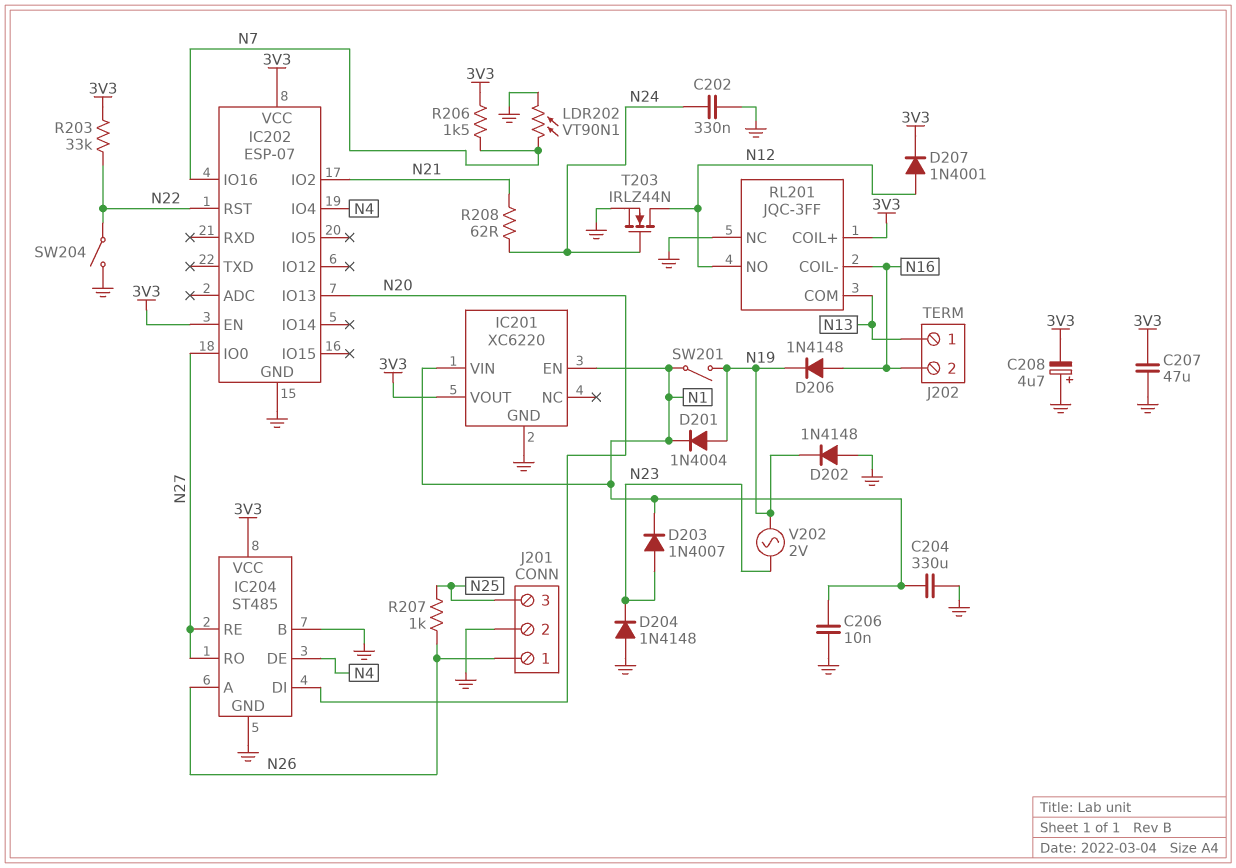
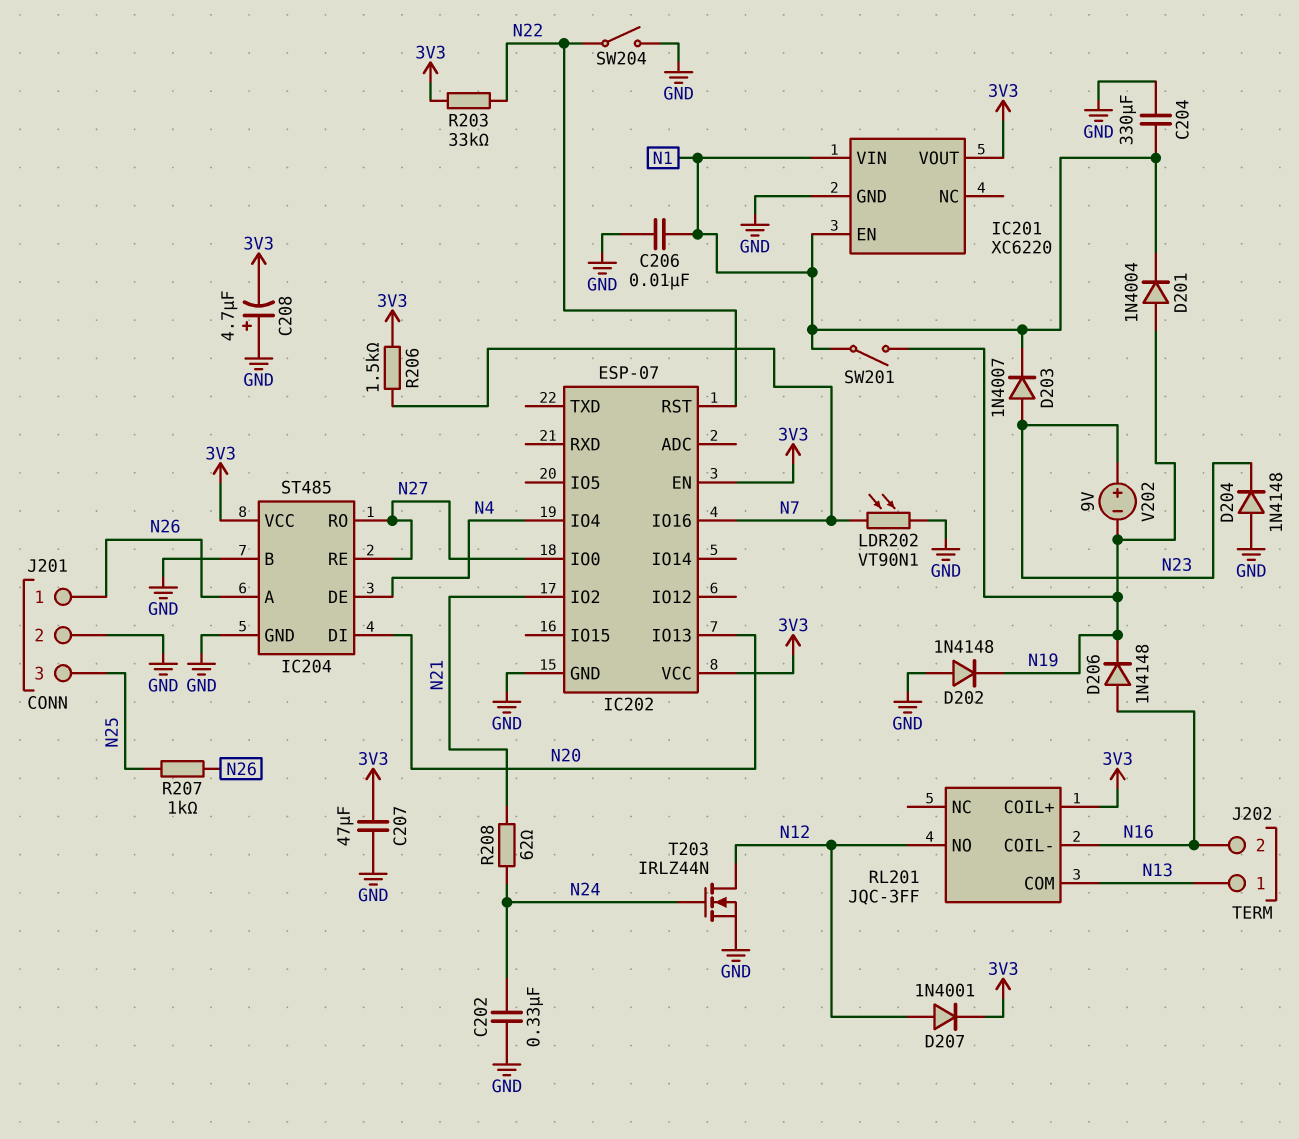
RL201 pin NC: GND -> none
V202: AC 2V (N19, N23) -> 9V (plus N23, minus N19)

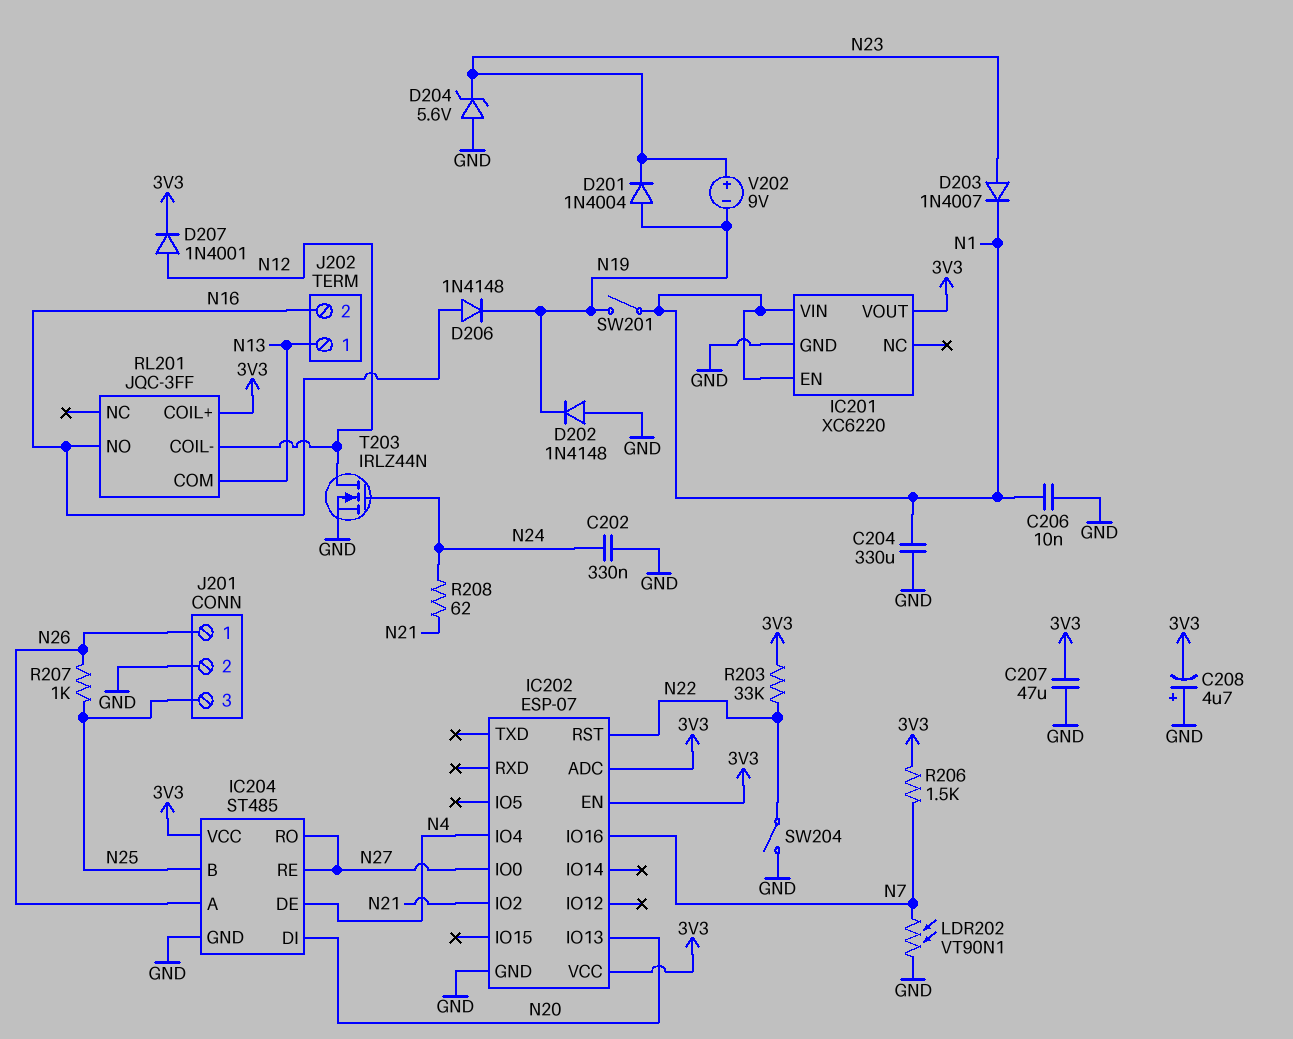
D201: diode 1N4004 (A N19, K N1) -> diode 1N4004 (A N19, K N23)
D204: diode 1N4148 (A GND, K N23) -> zener 5.6V (A GND, K N23)
IC202 pin ADC: none -> 3V3
IC204 pin B: GND -> N25
RL201 pin COIL-: N16 -> N12
RL201 pin NO: N12 -> N16

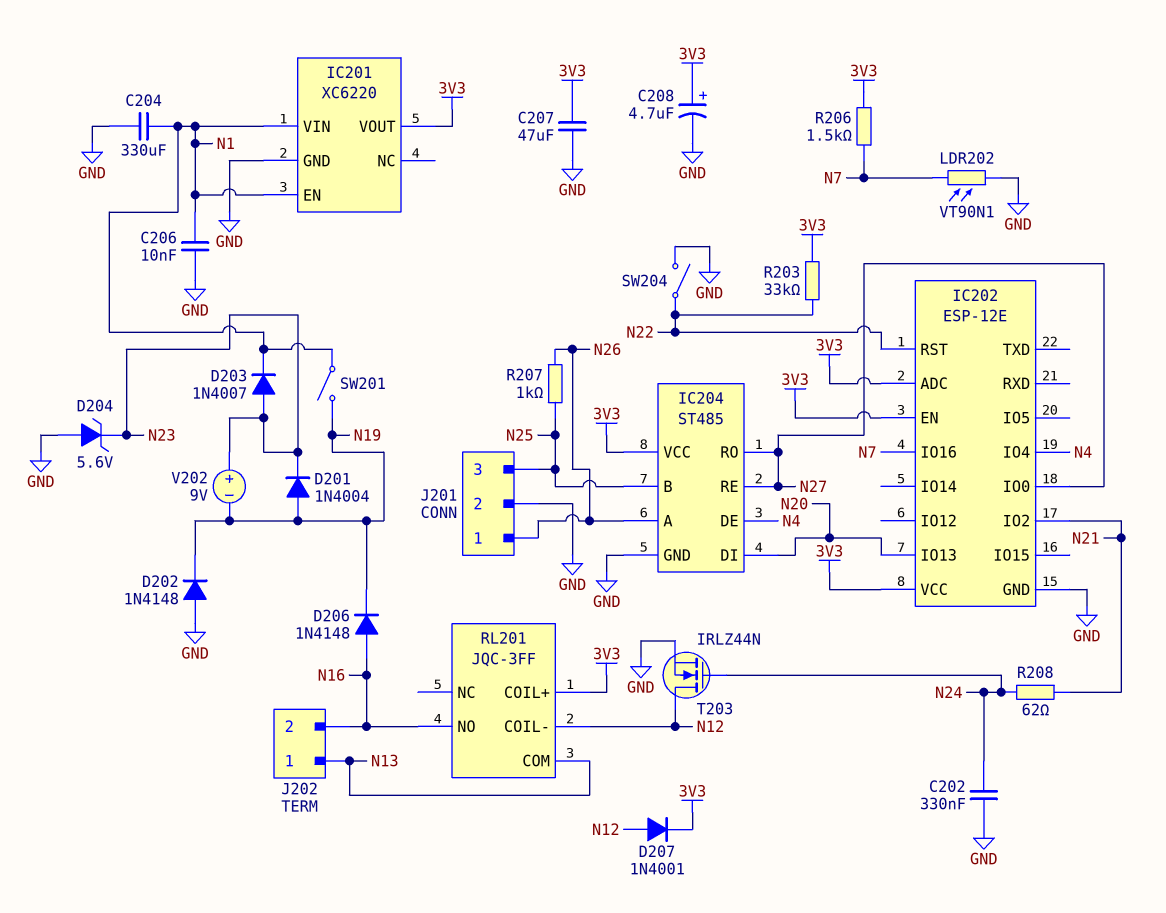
C208: 4.7uF (plus GND, minus 3V3) -> 4.7uF (plus 3V3, minus GND)
IC202: ESP-07 -> ESP-12E

